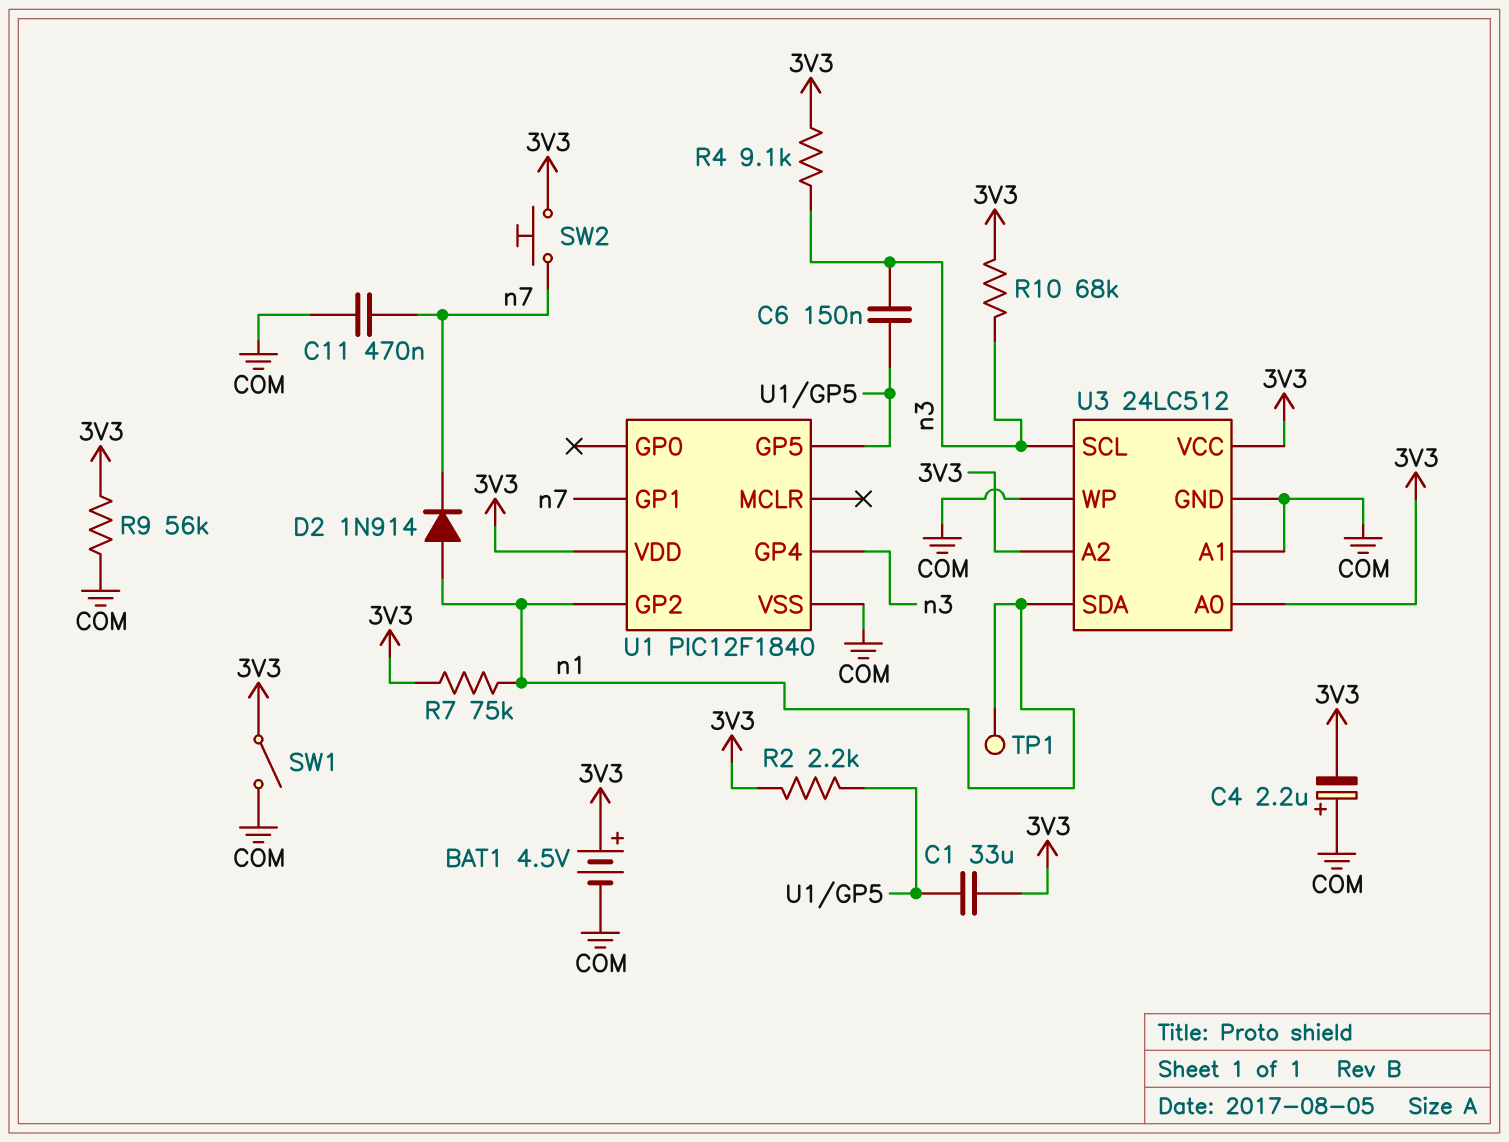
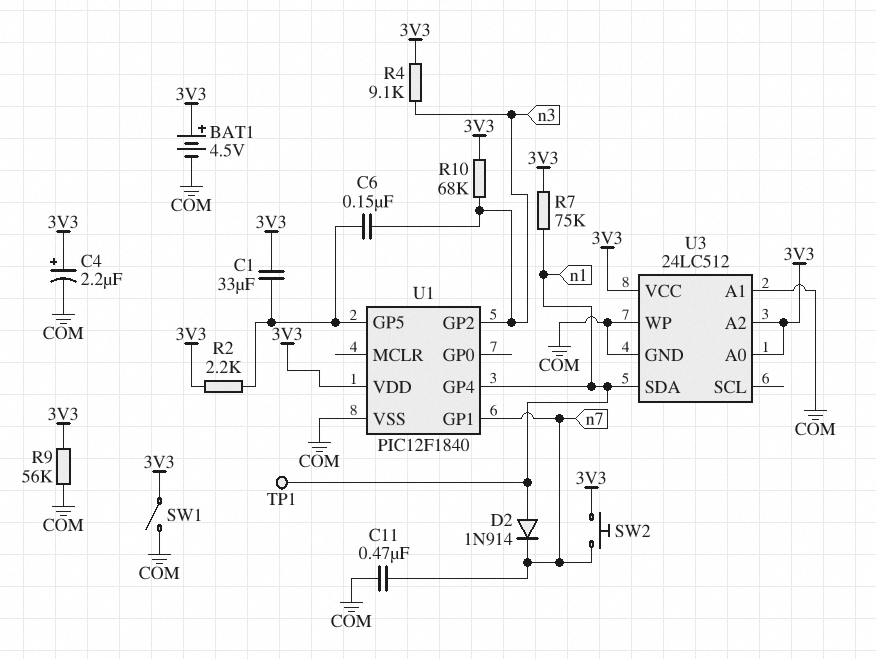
C4: 2.2uF (plus COM, minus 3V3) -> 2.2uF (plus 3V3, minus COM)
U1 pin GP2: n1 -> n3
U1 pin GP4: n3 -> n1
U3 pin SCL: n3 -> none

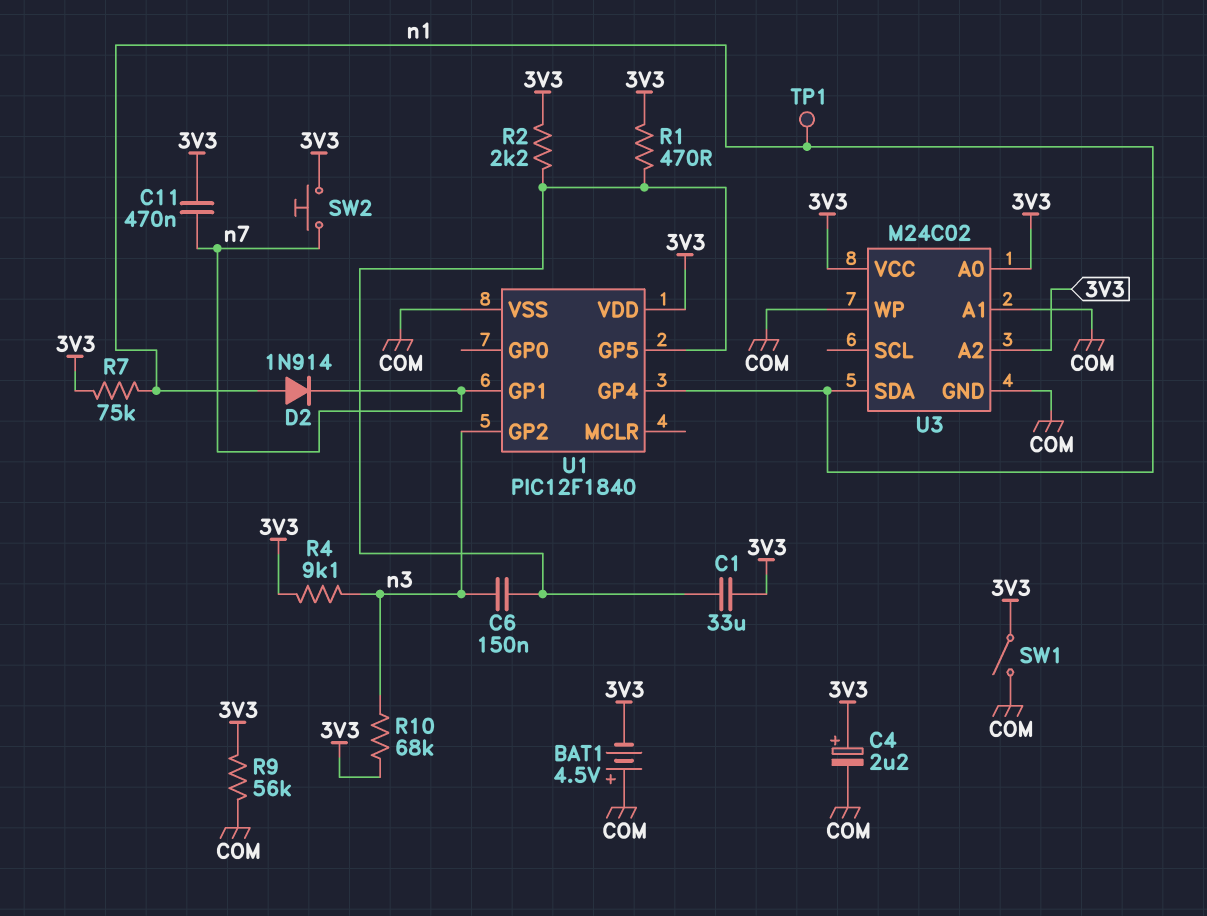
BAT1: 4.5V (plus 3V3, minus COM) -> 4.5V (plus COM, minus 3V3)
C11: 470nF (COM, n7) -> 470nF (3V3, n7)
R1: none -> 470 (3V3, U1/GP5)
U3: 24LC512 -> M24C02

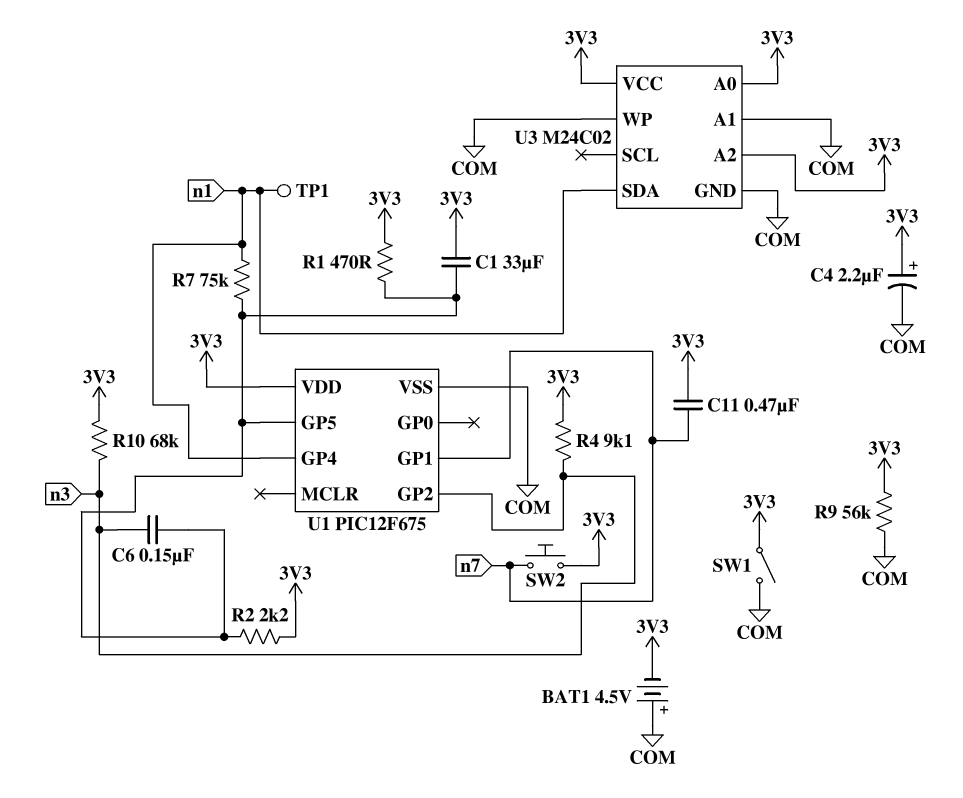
D2: diode 1N914 (A n1, K n7) -> none
R7: 75k (3V3, n1) -> 75k (U1/GP5, n1)
U1: PIC12F1840 -> PIC12F675

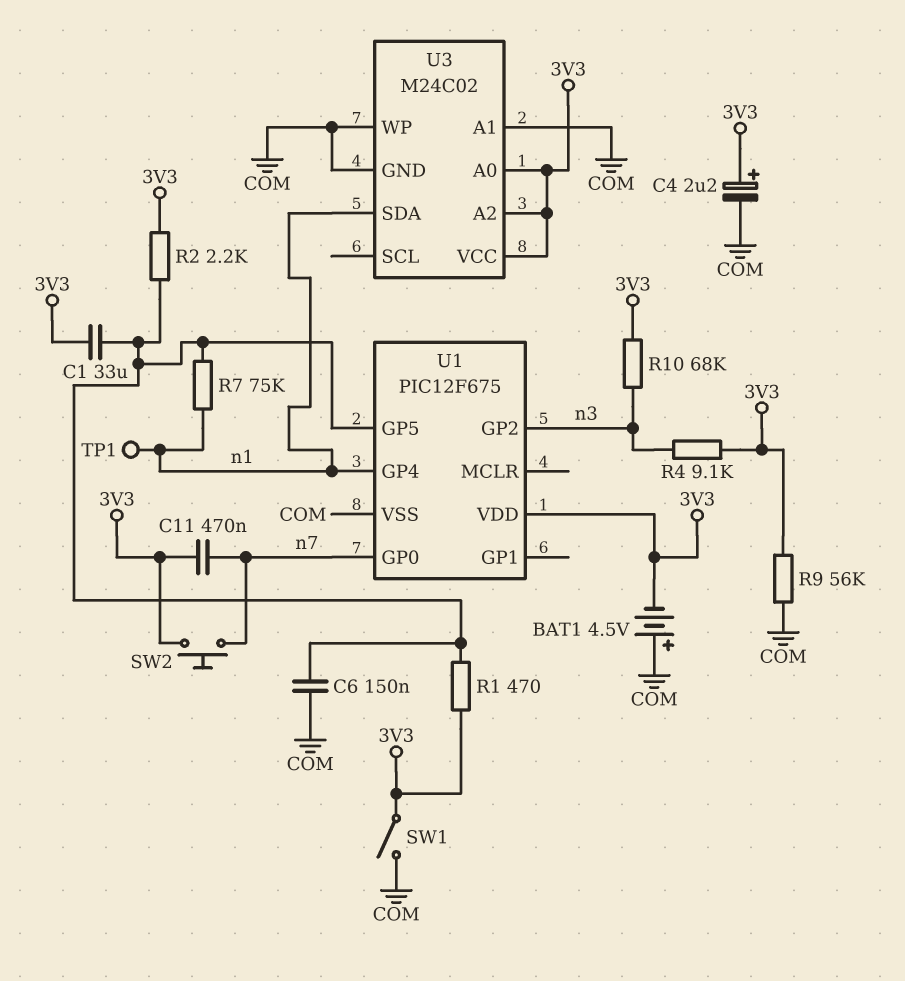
C6: 150nF (U1/GP5, n3) -> 150nF (COM, U1/GP5)
U1 pin GP0: none -> n7
U1 pin GP1: n7 -> none

